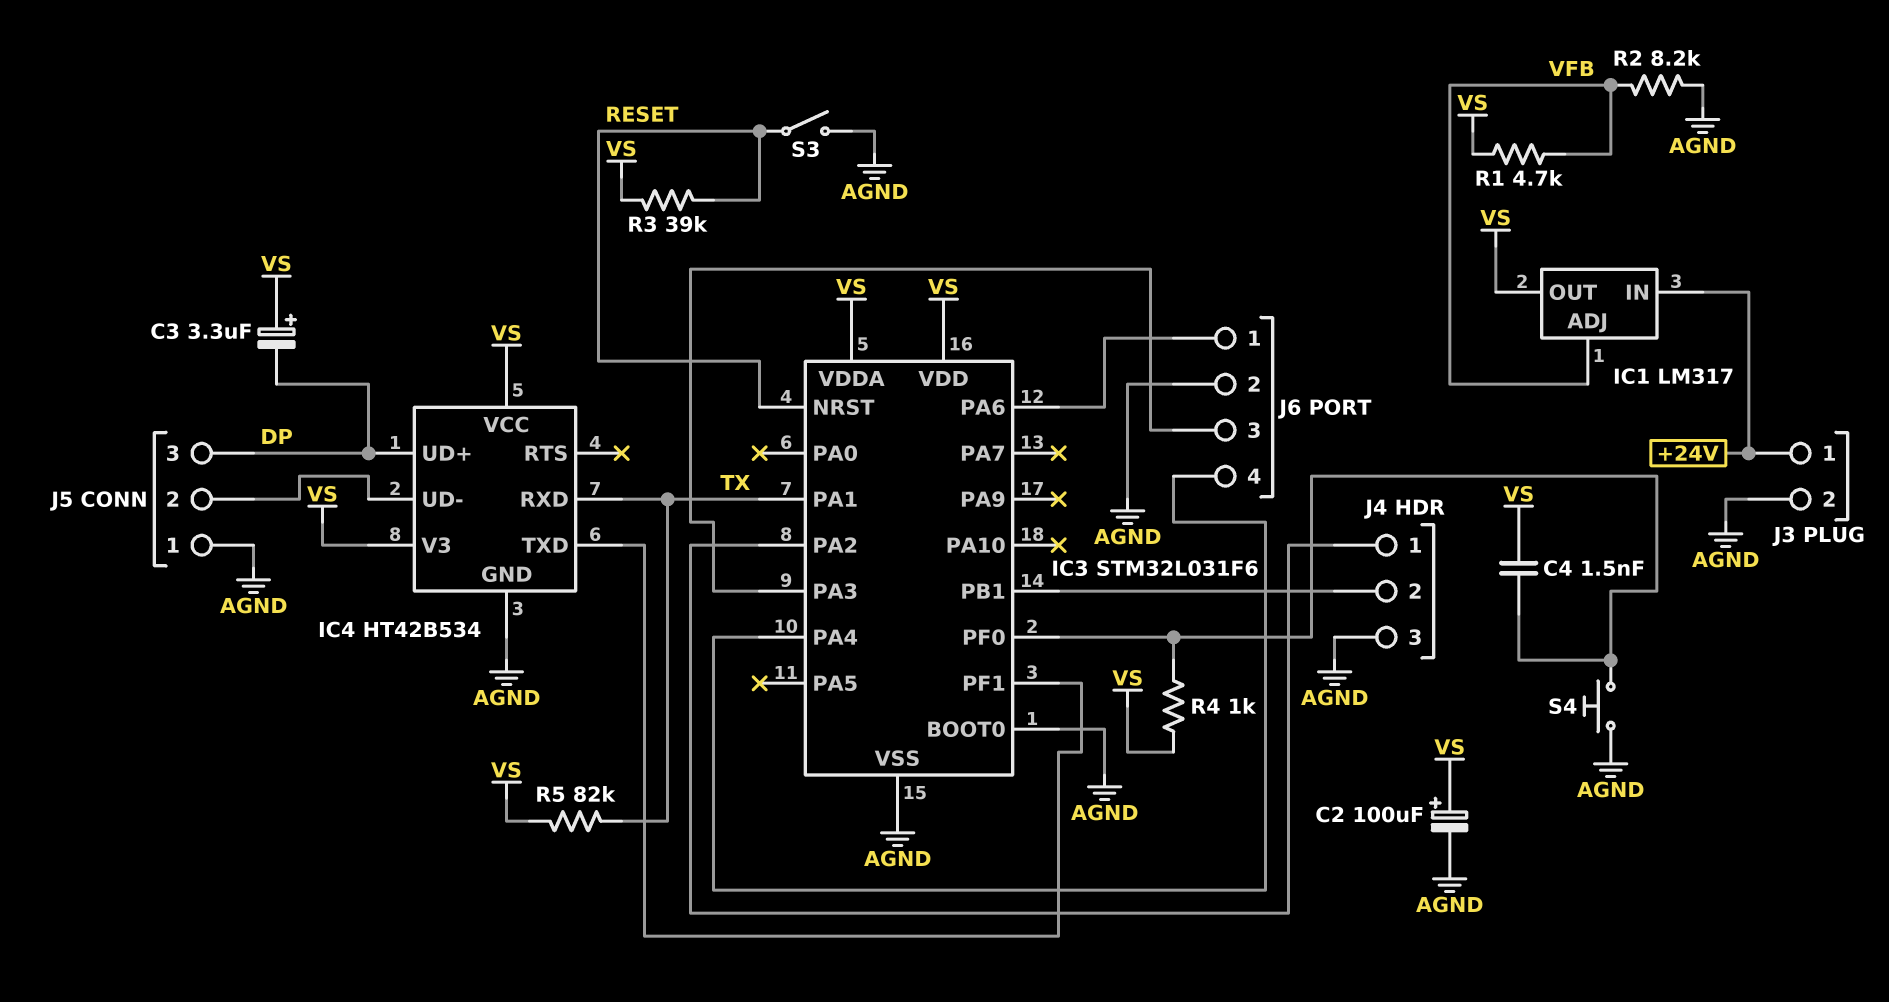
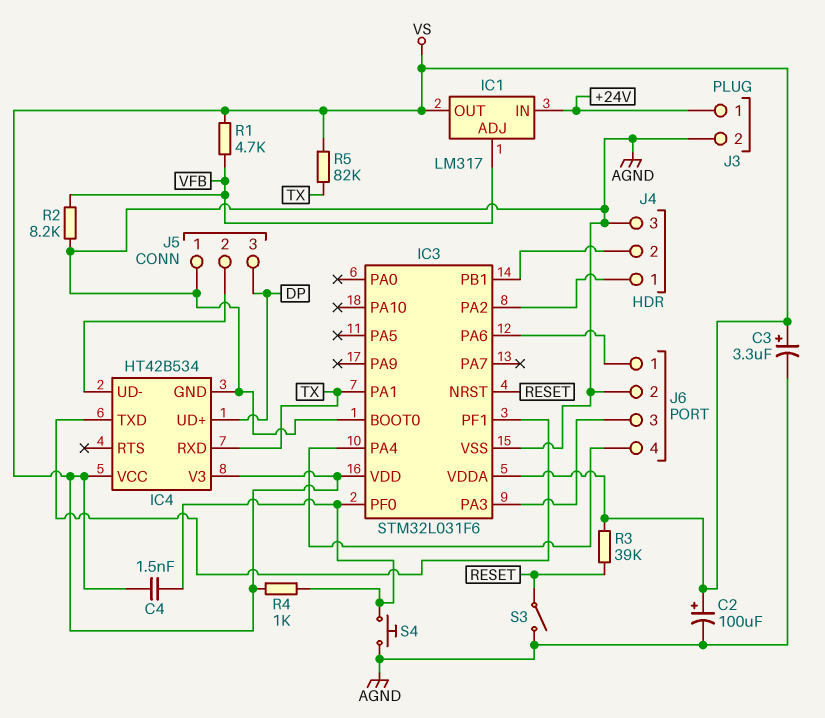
C3: 3.3uF (plus VS, minus DP) -> 3.3uF (plus VS, minus AGND)

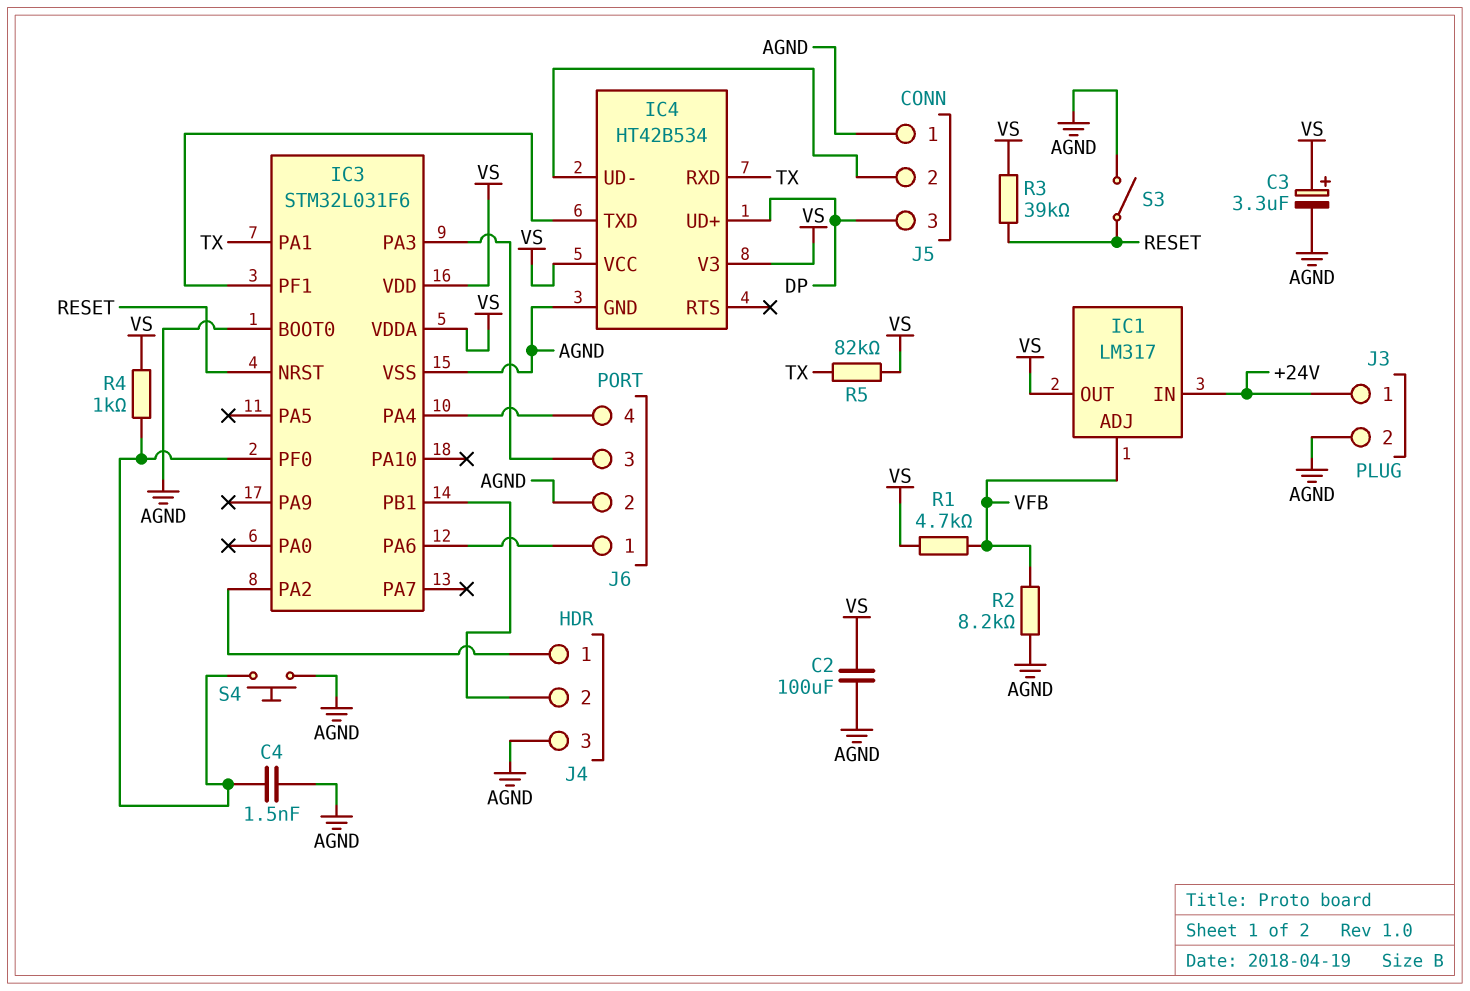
C2: 100uF (plus VS, minus AGND) -> 100uF (AGND, VS)
C4: 1.5nF (IC3/PF0, VS) -> 1.5nF (AGND, IC3/PF0)

